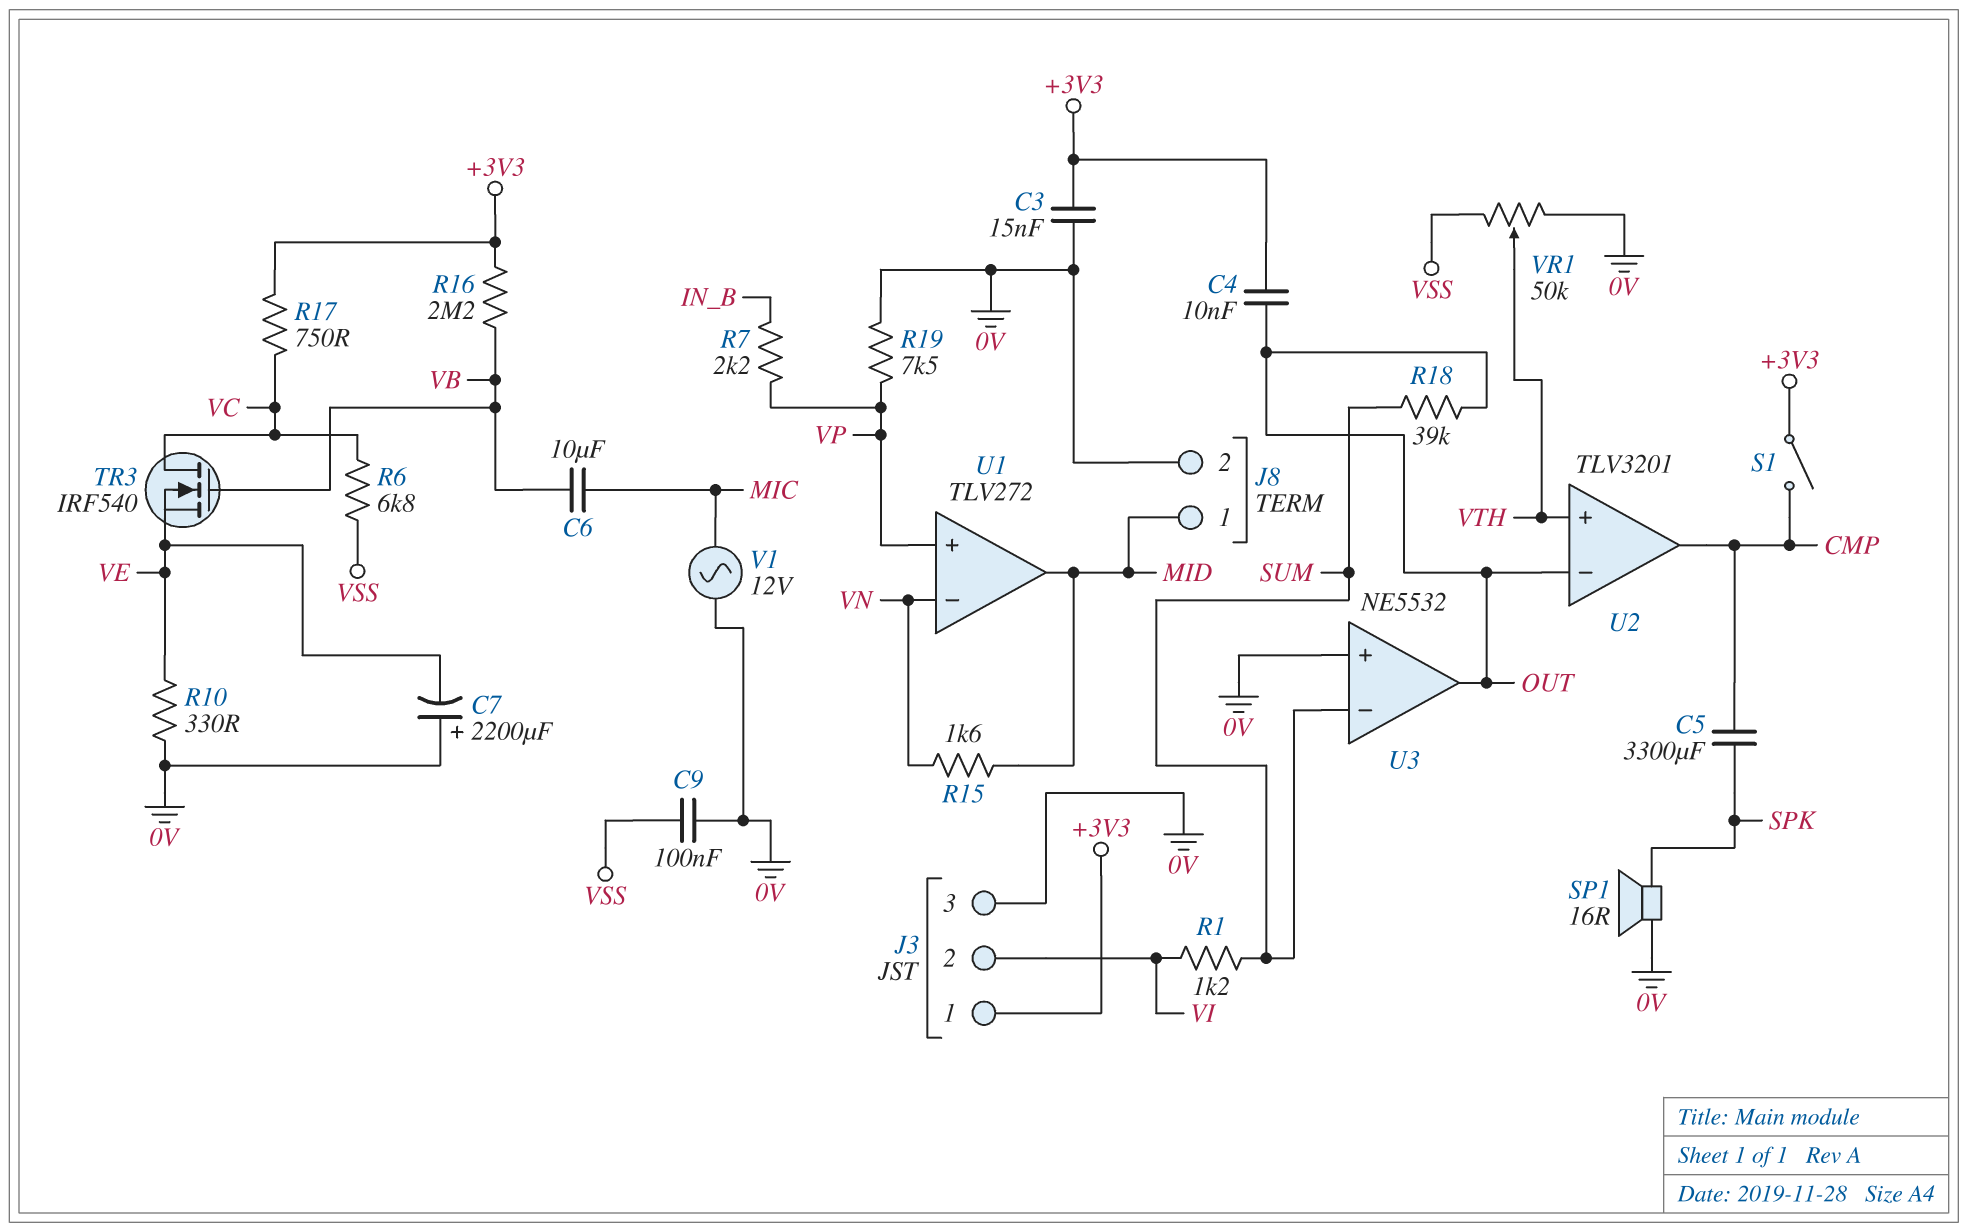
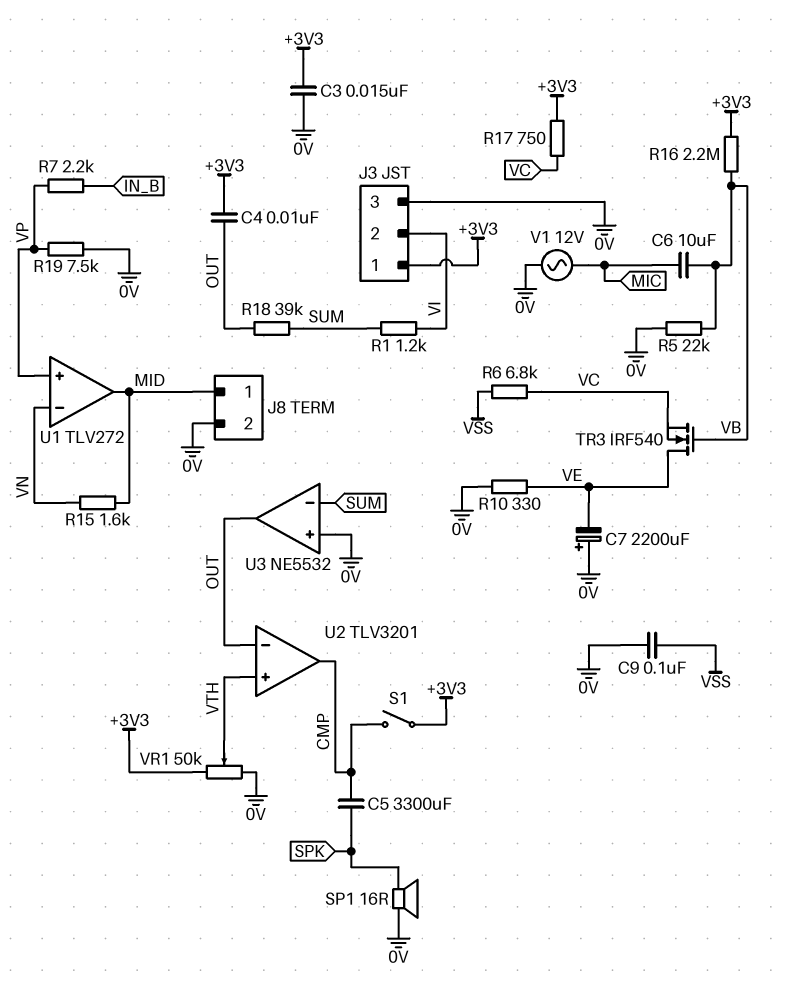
R5: none -> 22k (0V, VB)
TR3: NMOS IRF540 (G VB, D VC, S VE) -> NMOS IRF540 (G VB, D VE, S VC)
VR1: 50k (0V, VSS, wiper VTH) -> 50k (+3V3, 0V, wiper VTH)

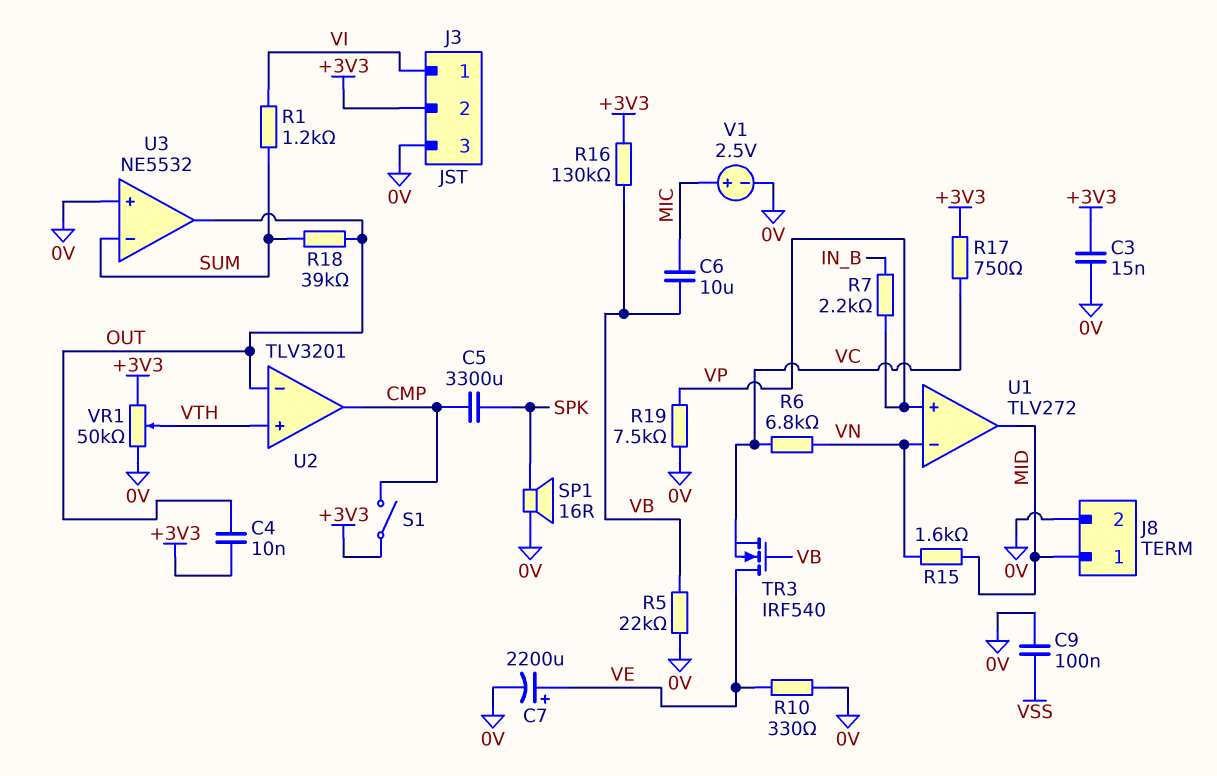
C7: 2200uF (plus 0V, minus VE) -> 2200uF (plus VE, minus 0V)
J3 pin 1: +3V3 -> VI
J3 pin 2: VI -> +3V3
R6: 6.8k (VC, VSS) -> 6.8k (VC, VN)
R16: 2.2M (+3V3, VB) -> 130k (+3V3, VB)
V1: AC 12V (0V, MIC) -> 2.5V (plus MIC, minus 0V)

